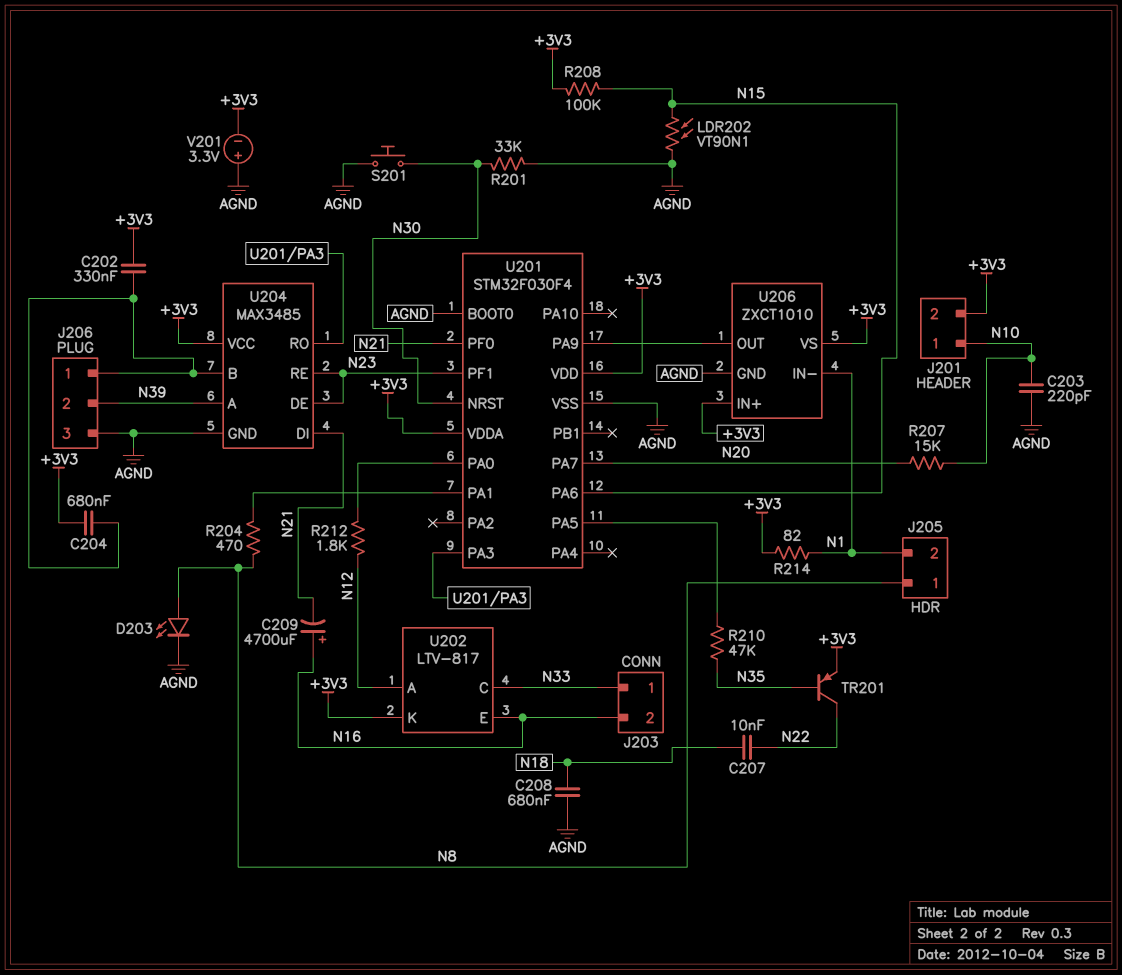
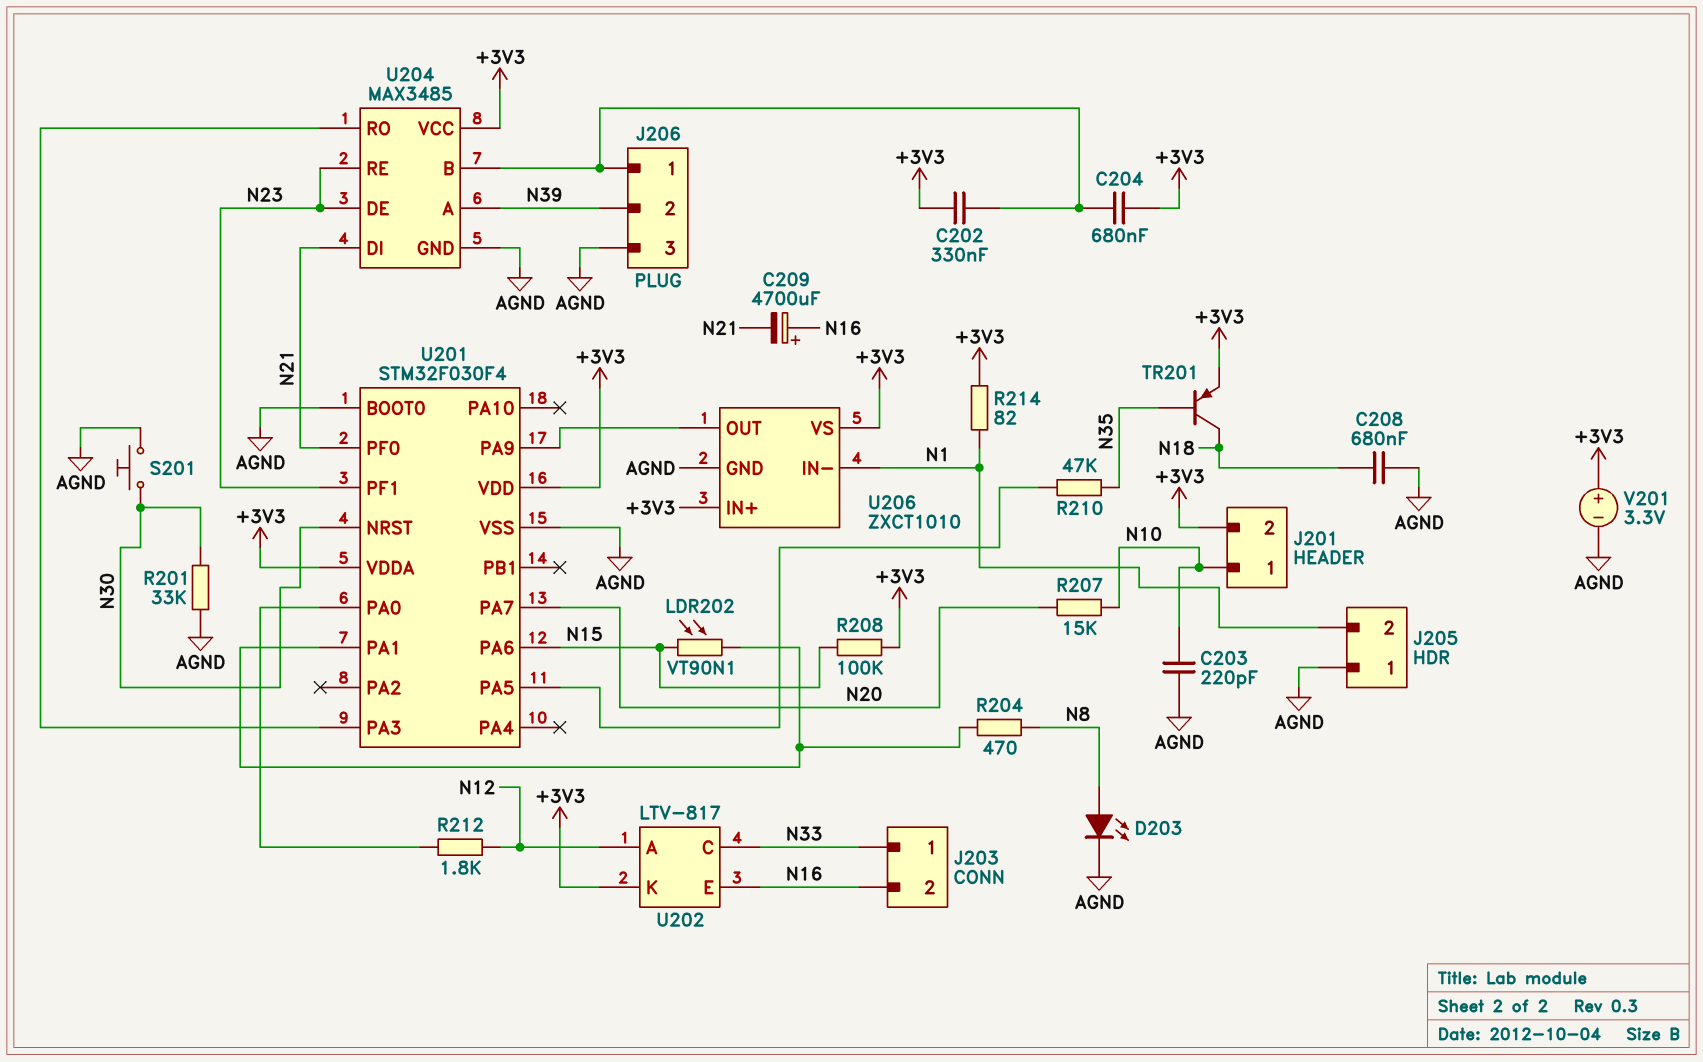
C207: 10nF (N18, N22) -> none
J205 pin 1: N8 -> AGND
LDR202: VT90N1 (AGND, N15) -> VT90N1 (N15, U201/PA1)
TR201: PNP (B N35, C N22, E +3V3) -> PNP (B N35, C N18, E +3V3)
V201: 3.3V (plus AGND, minus +3V3) -> 3.3V (plus +3V3, minus AGND)

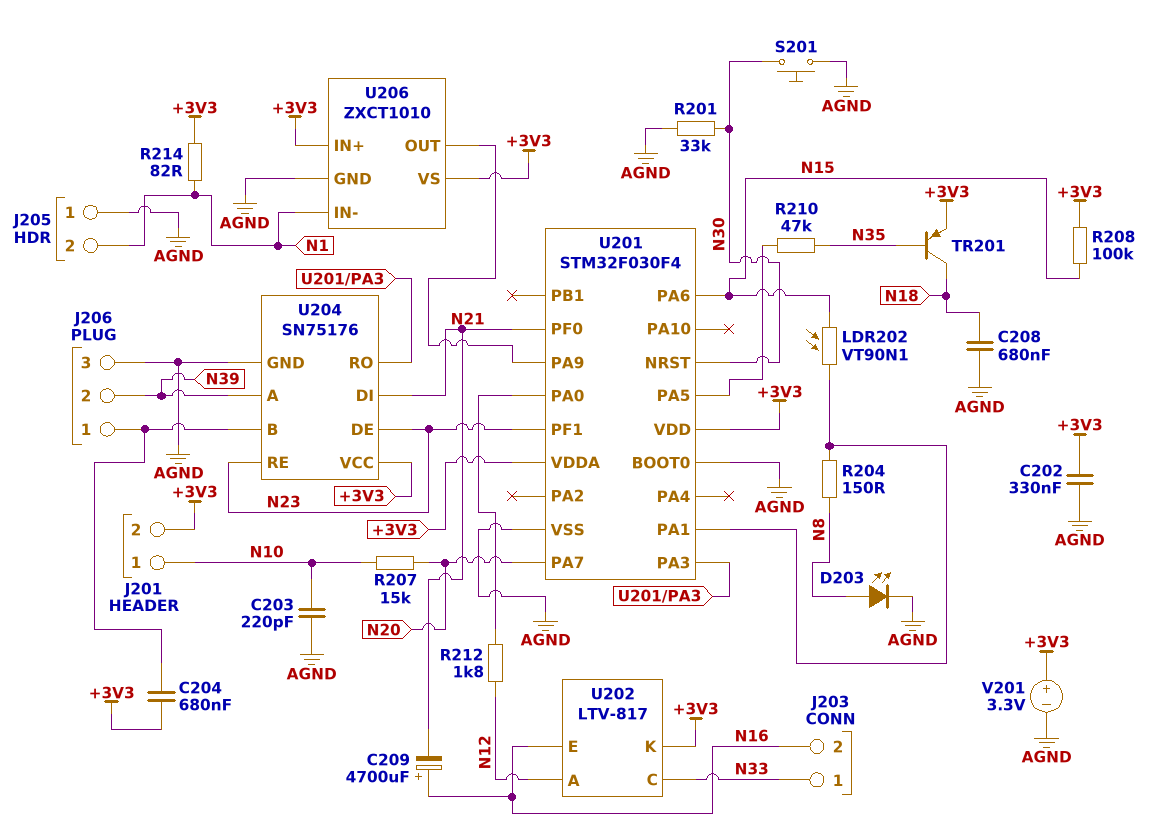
C202: 330nF (+3V3, J206/1) -> 330nF (+3V3, AGND)
R204: 470 (N8, U201/PA1) -> 150 (N8, U201/PA1)
U204: MAX3485 -> SN75176

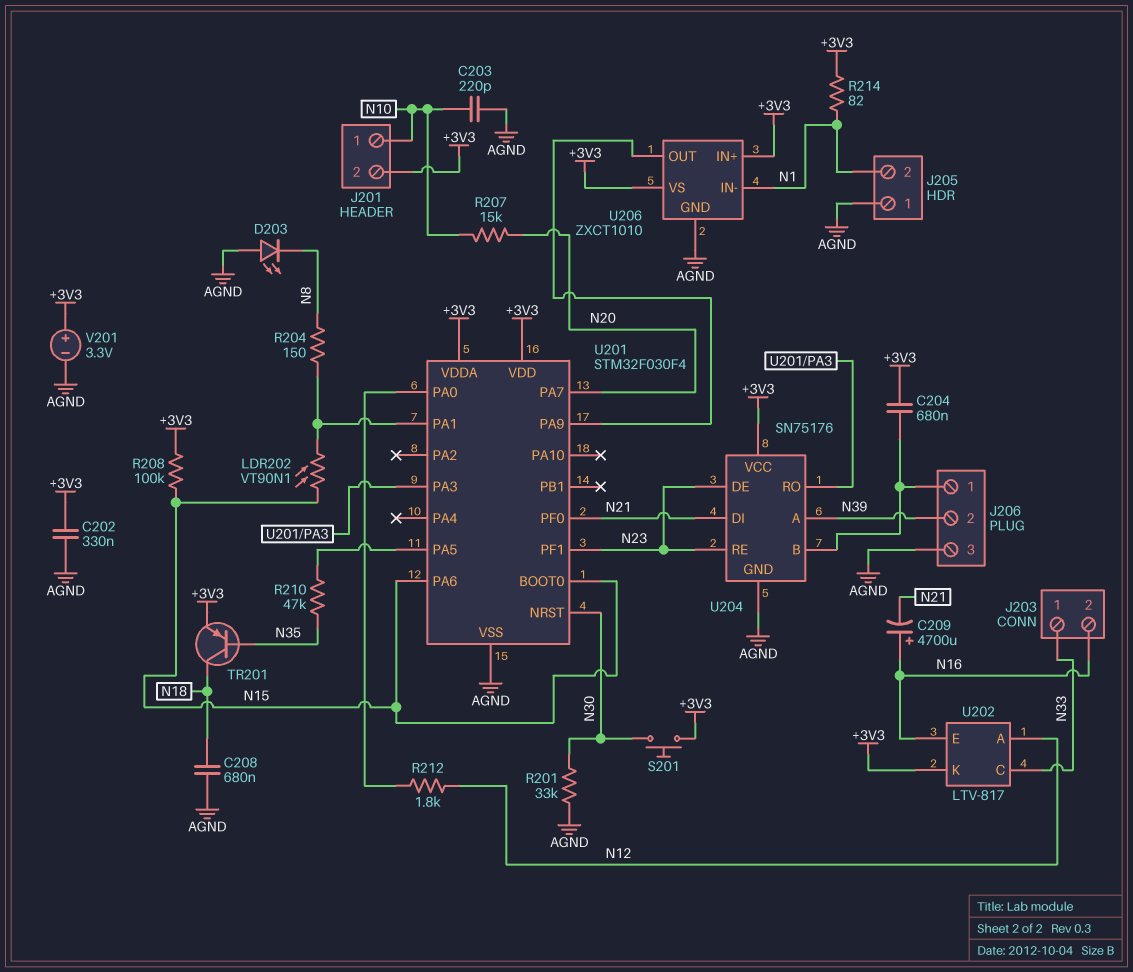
D203: LED (A N8, K AGND) -> LED (A AGND, K N8)
S201: button (AGND, N30) -> button (+3V3, N30)
U201 pin BOOT0: AGND -> N15

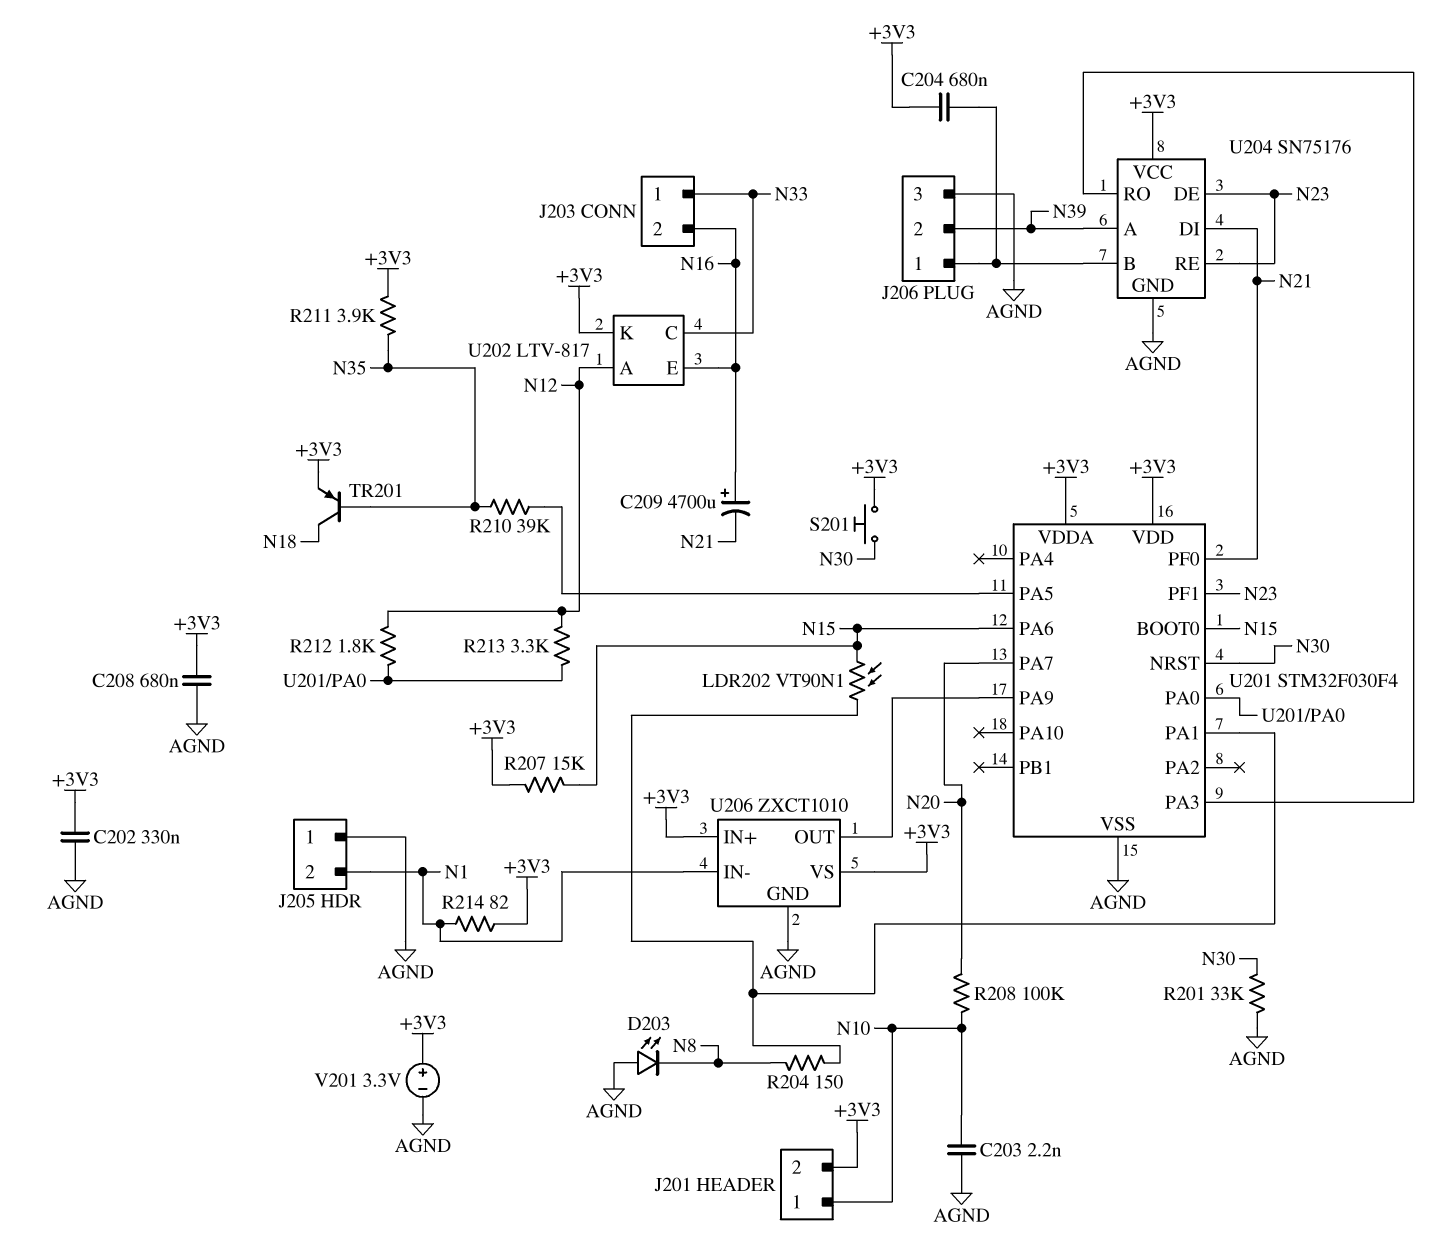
C203: 220pF (AGND, N10) -> 2.2nF (AGND, N10)
C208: 680nF (AGND, N18) -> 680nF (+3V3, AGND)
R207: 15k (N10, N20) -> 15k (+3V3, N15)
R208: 100k (+3V3, N15) -> 100k (N10, N20)
R210: 47k (N35, U201/PA5) -> 39k (N35, U201/PA5)
R211: none -> 3.9k (+3V3, N35)
R213: none -> 3.3k (N12, U201/PA0)

